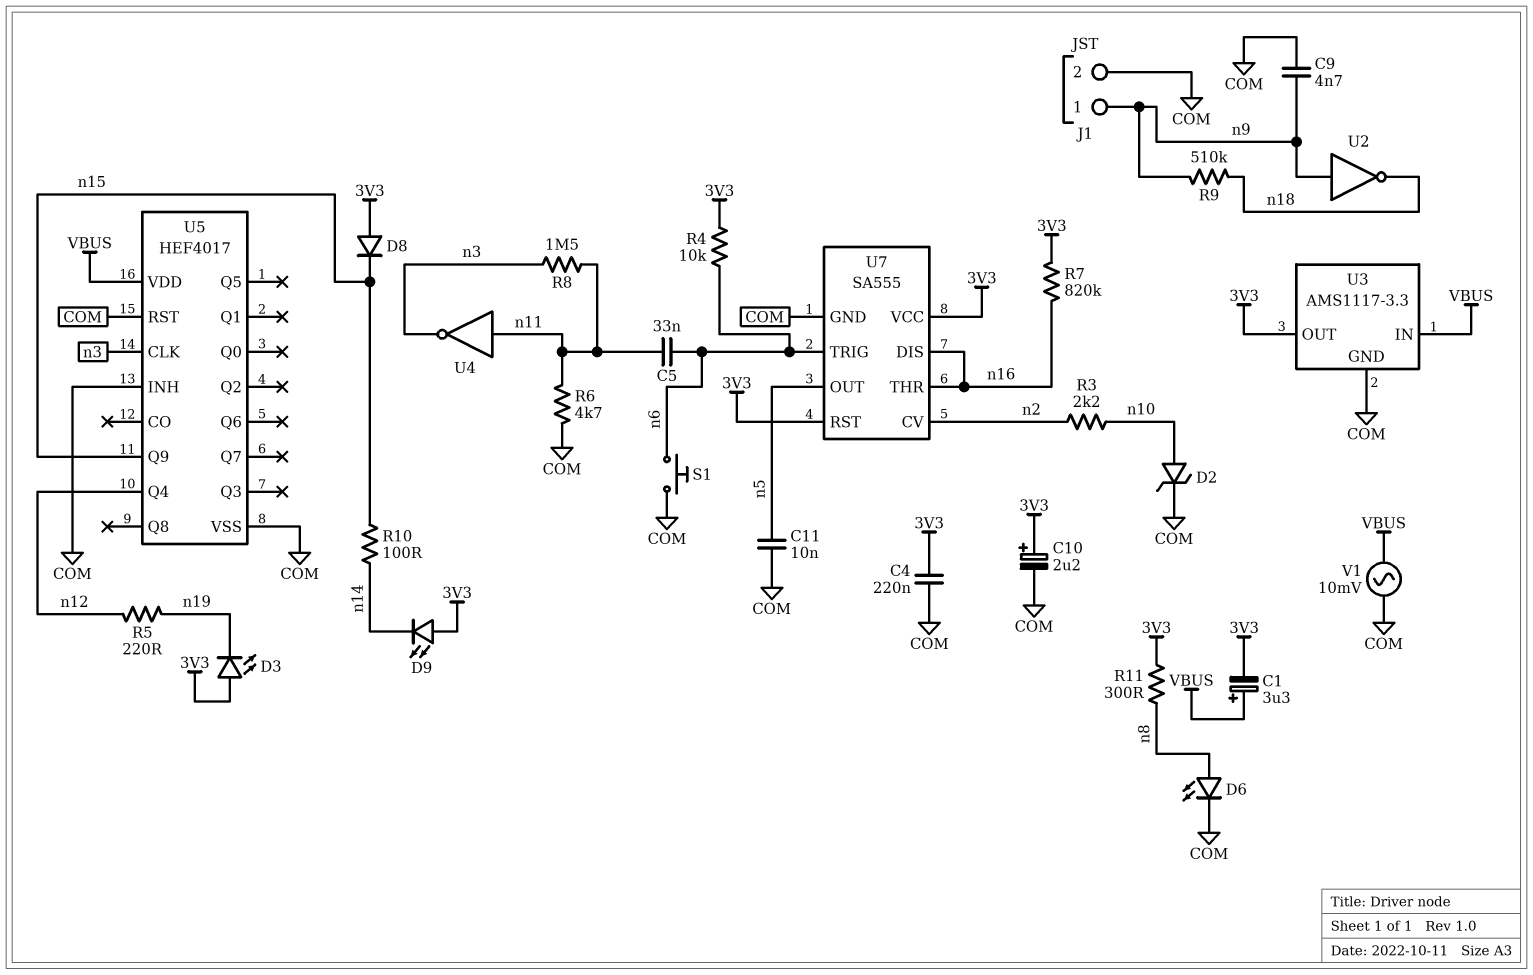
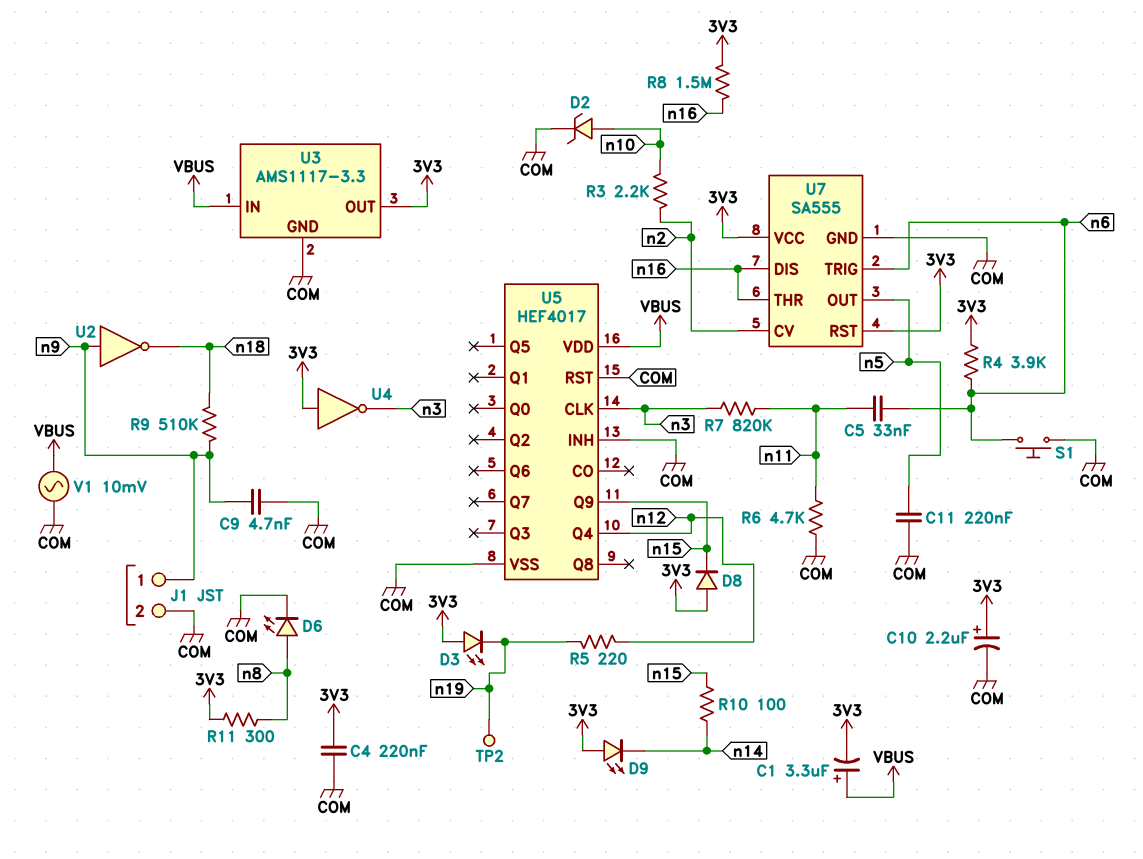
C11: 10nF (COM, n5) -> 220nF (COM, n5)
R4: 10k (3V3, n6) -> 3.9k (3V3, n6)
R7: 820k (3V3, n16) -> 820k (n3, n11)
R8: 1.5M (n3, n11) -> 1.5M (3V3, n16)
TP2: none -> test point (n19)
U4: NOT (in n11, out n3) -> NOT (in 3V3, out n3)

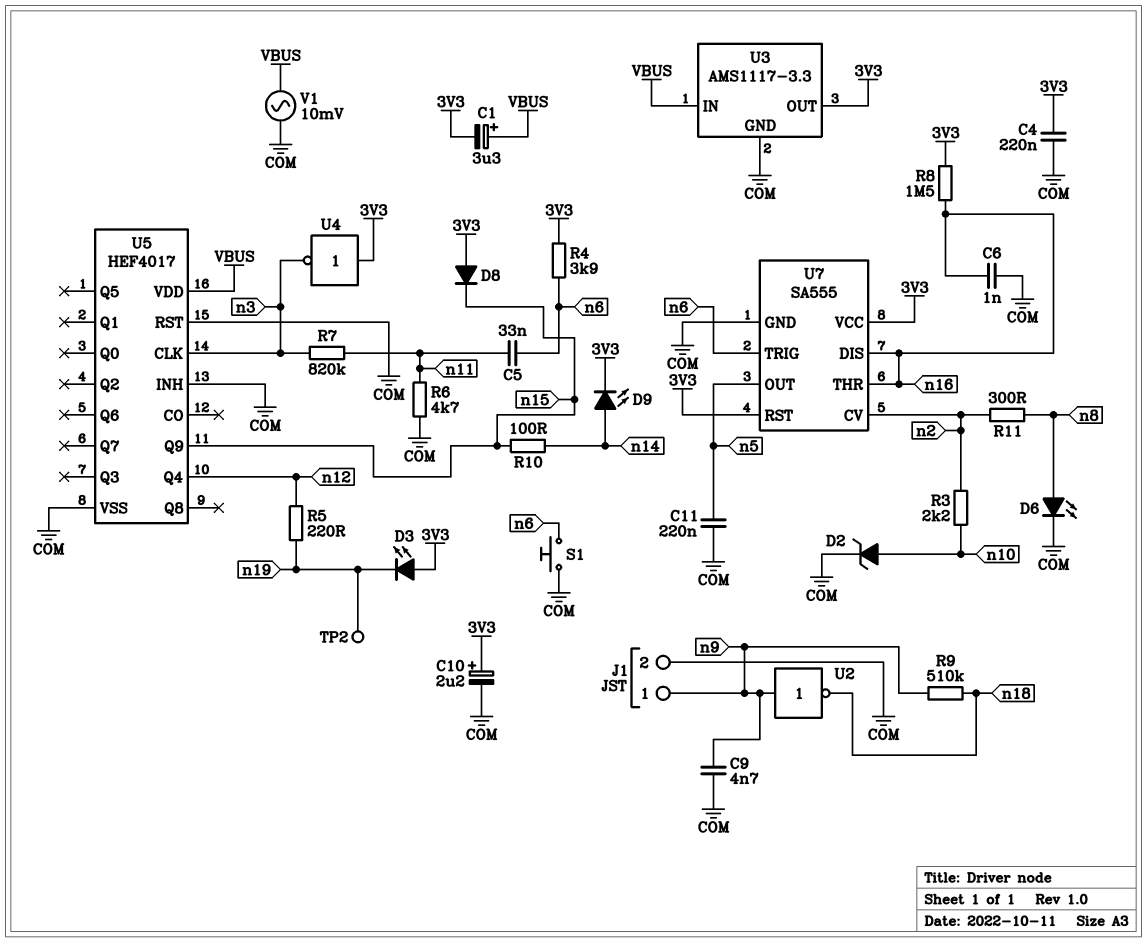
C6: none -> 1nF (COM, n16)
D9: LED (A 3V3, K n14) -> LED (A n14, K 3V3)
R11: 300 (3V3, n8) -> 300 (n2, n8)

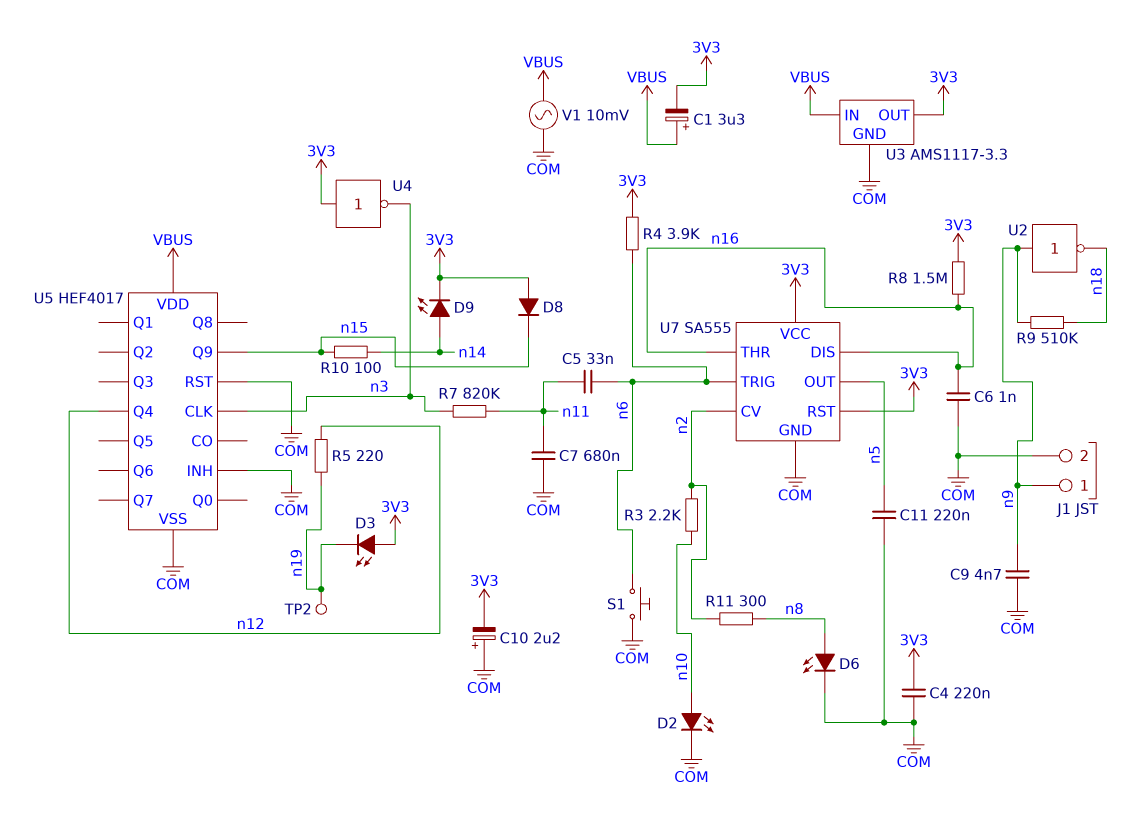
C7: none -> 680nF (COM, n11)
C10: 2.2uF (plus 3V3, minus COM) -> 2.2uF (plus COM, minus 3V3)
D2: zener (A n10, K COM) -> LED (A n10, K COM)
R6: 4.7k (COM, n11) -> none

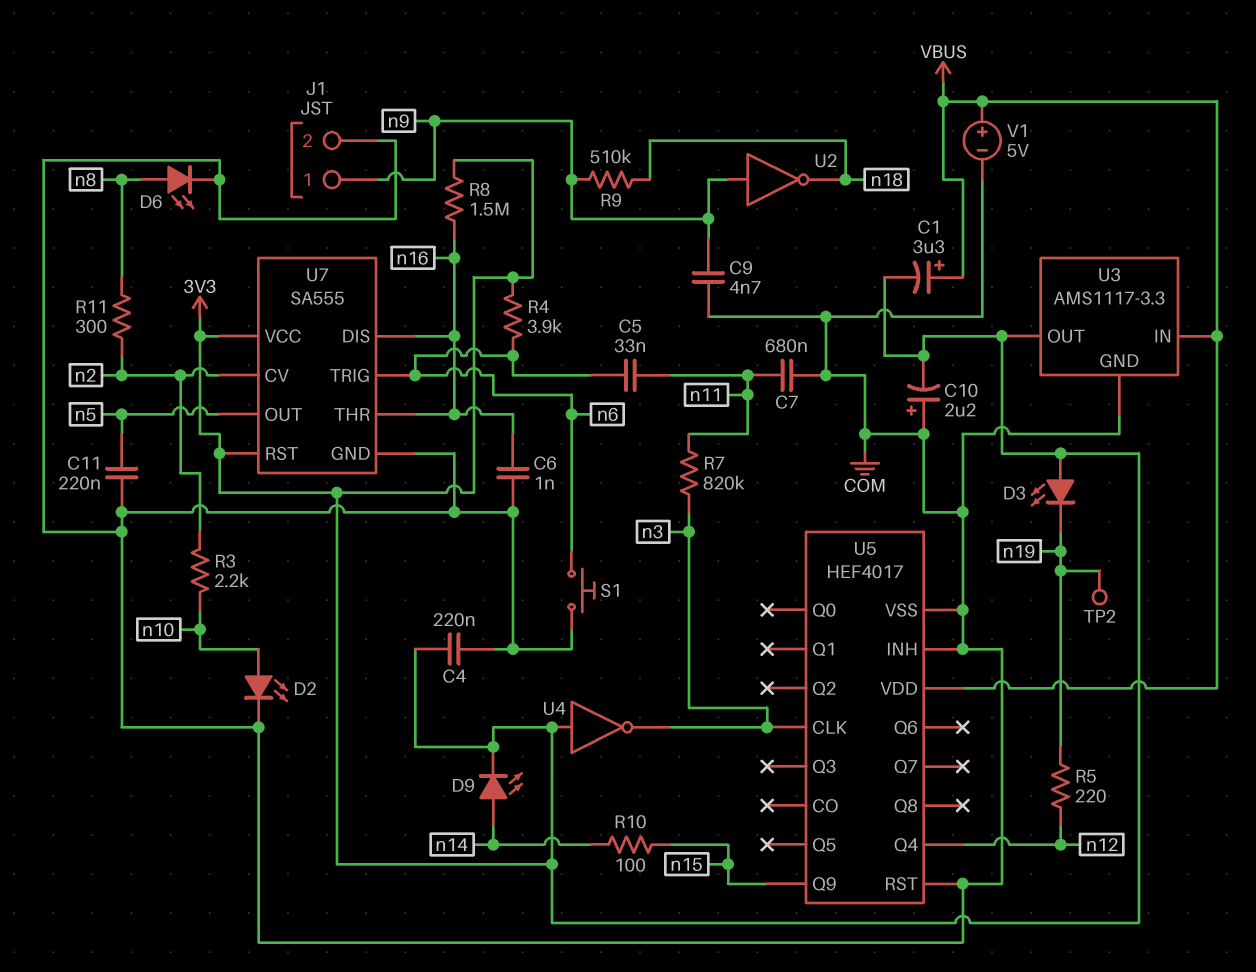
D8: diode (A 3V3, K n15) -> none
V1: AC 10mV (COM, VBUS) -> 5V (plus VBUS, minus COM)

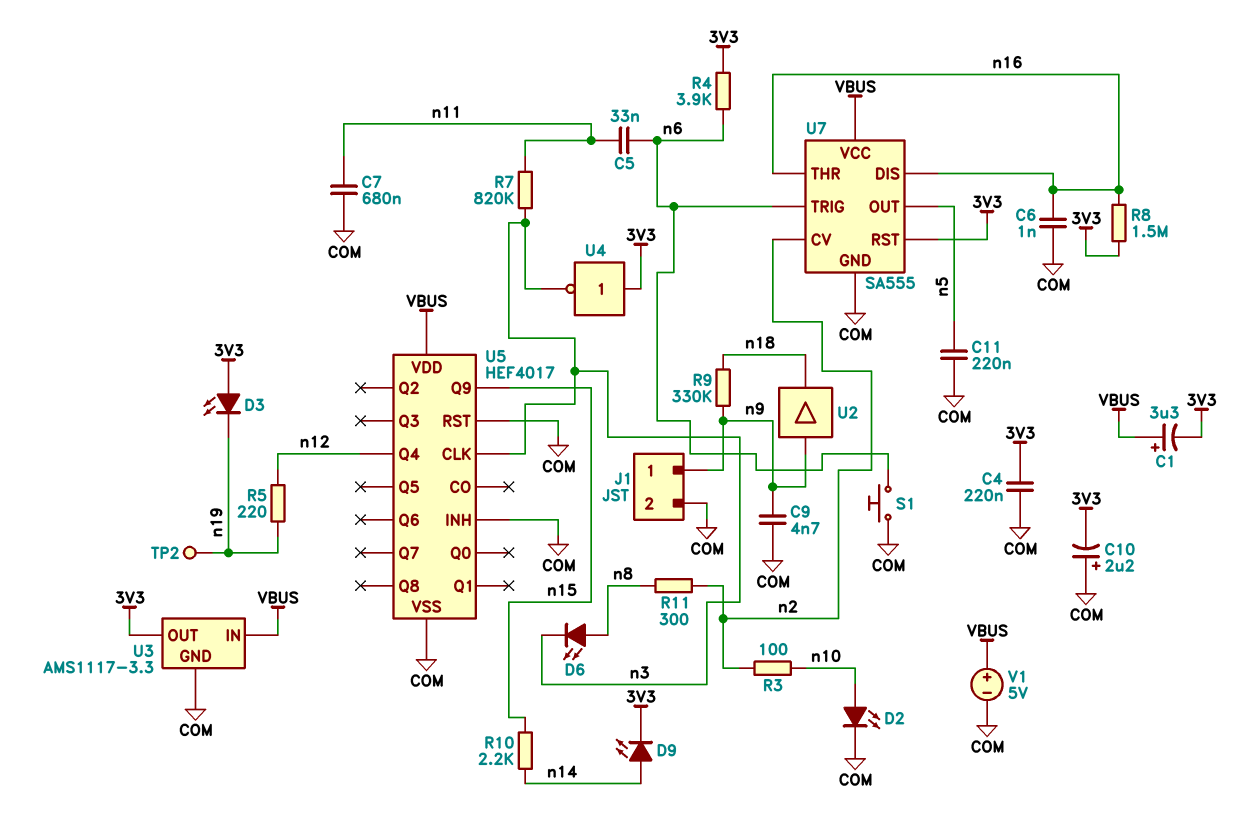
D6: LED (A n8, K COM) -> LED (A n8, K n3)
R3: 2.2k (n2, n10) -> 100 (n2, n10)
R9: 510k (n9, n18) -> 330k (n9, n18)
R10: 100 (n14, n15) -> 2.2k (n14, n15)
U2: NOT (in n9, out n18) -> buffer (in n9, out n18)
U7 pin VCC: 3V3 -> VBUS

